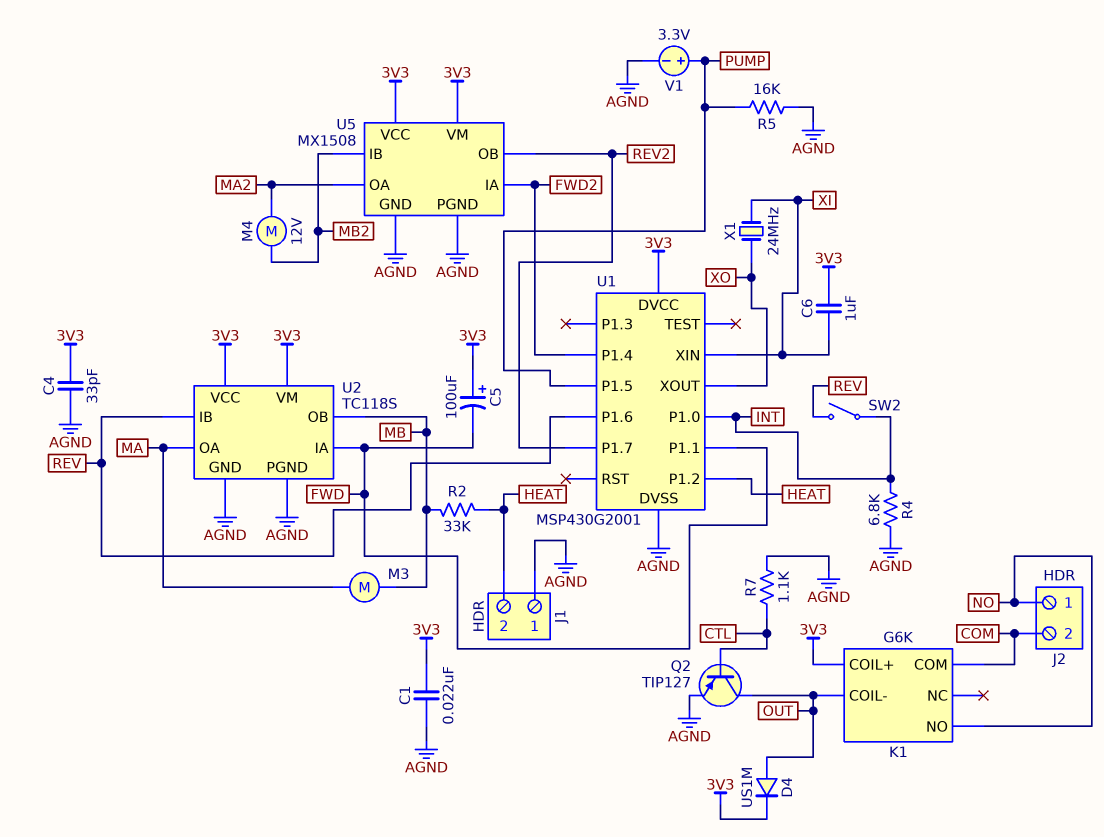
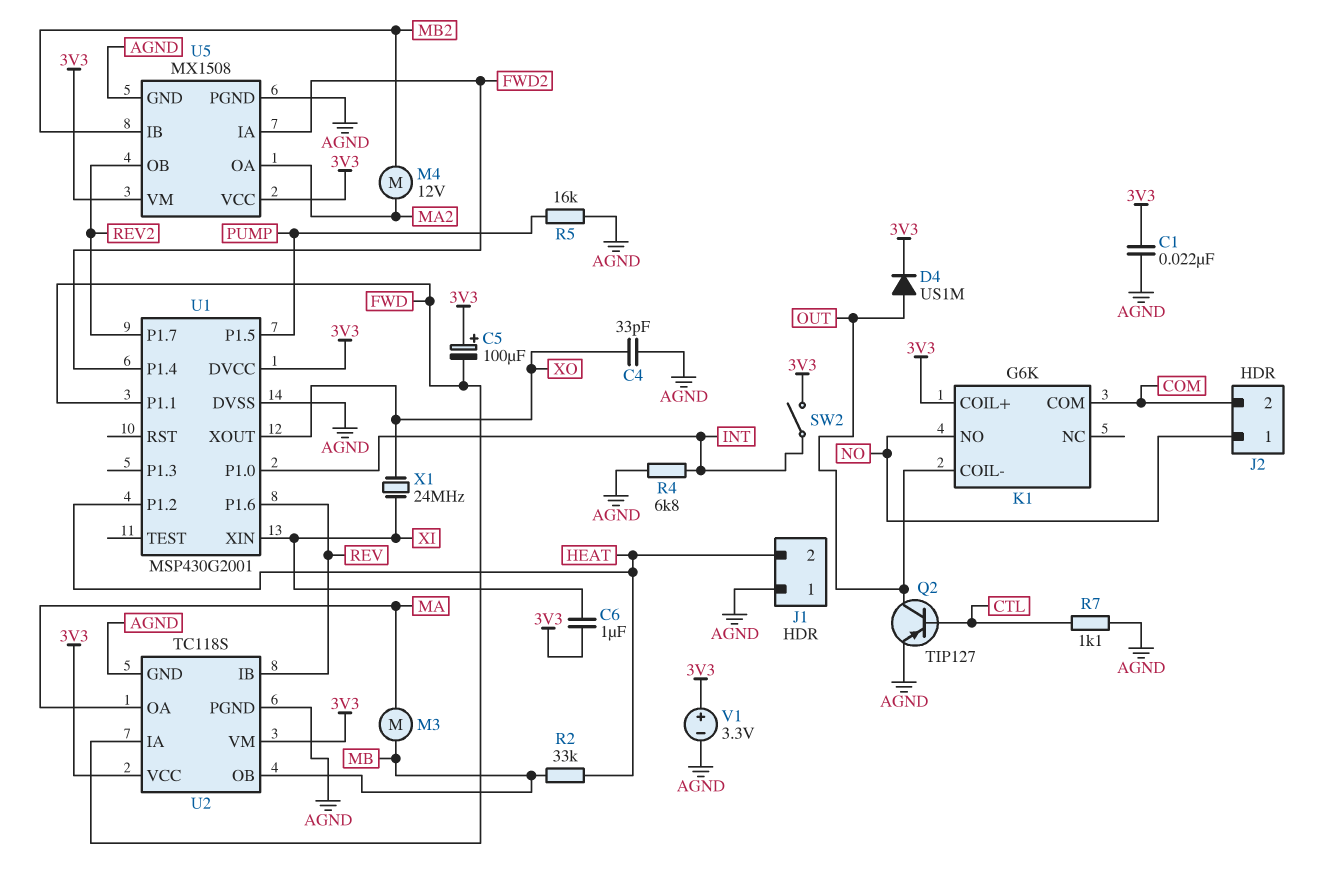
C4: 33pF (3V3, AGND) -> 33pF (AGND, XO)
SW2: switch (INT, REV) -> switch (3V3, INT)
V1: 3.3V (plus PUMP, minus AGND) -> 3.3V (plus 3V3, minus AGND)

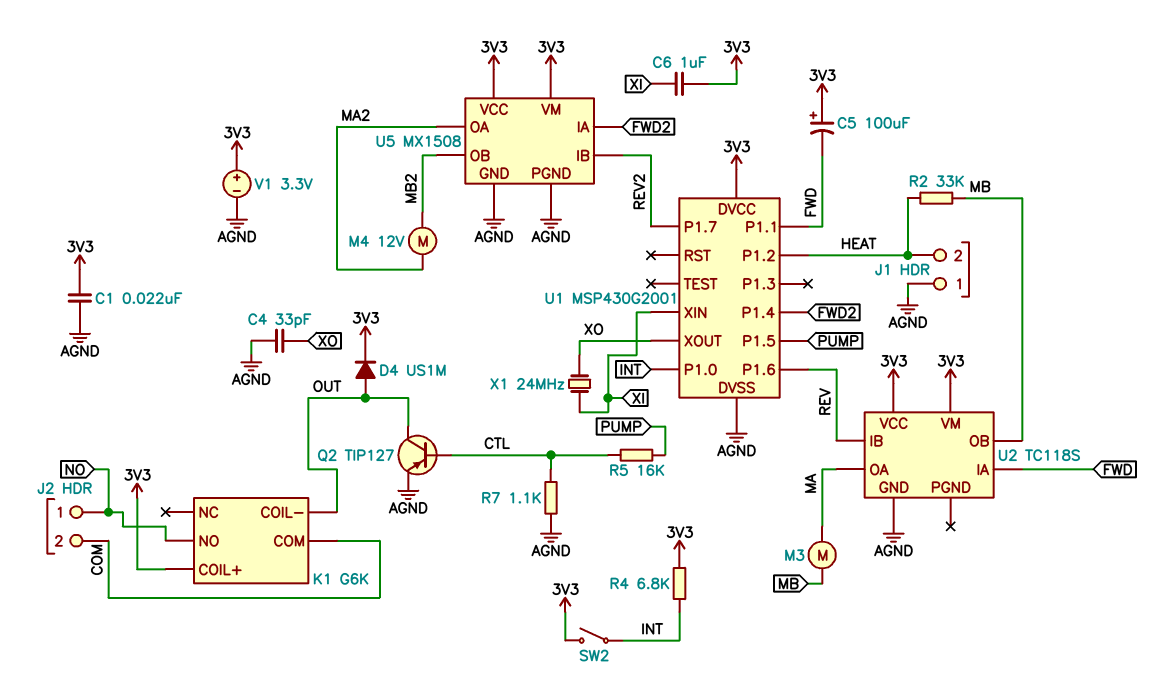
R4: 6.8k (AGND, INT) -> 6.8k (3V3, INT)
R5: 16k (AGND, PUMP) -> 16k (CTL, PUMP)
U2 pin PGND: AGND -> none
U5 pin IB: MB2 -> REV2
U5 pin OB: REV2 -> MB2

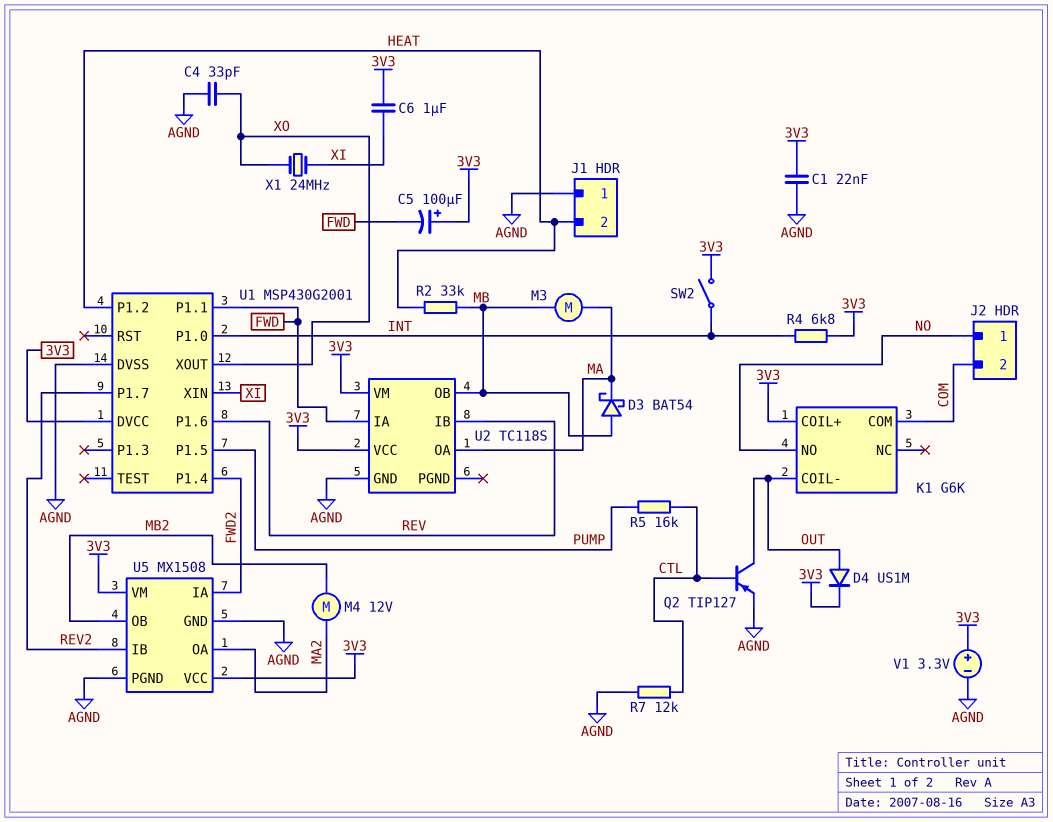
D3: none -> schottky BAT54 (A MB, K MA)
R7: 1.1k (AGND, CTL) -> 12k (AGND, CTL)

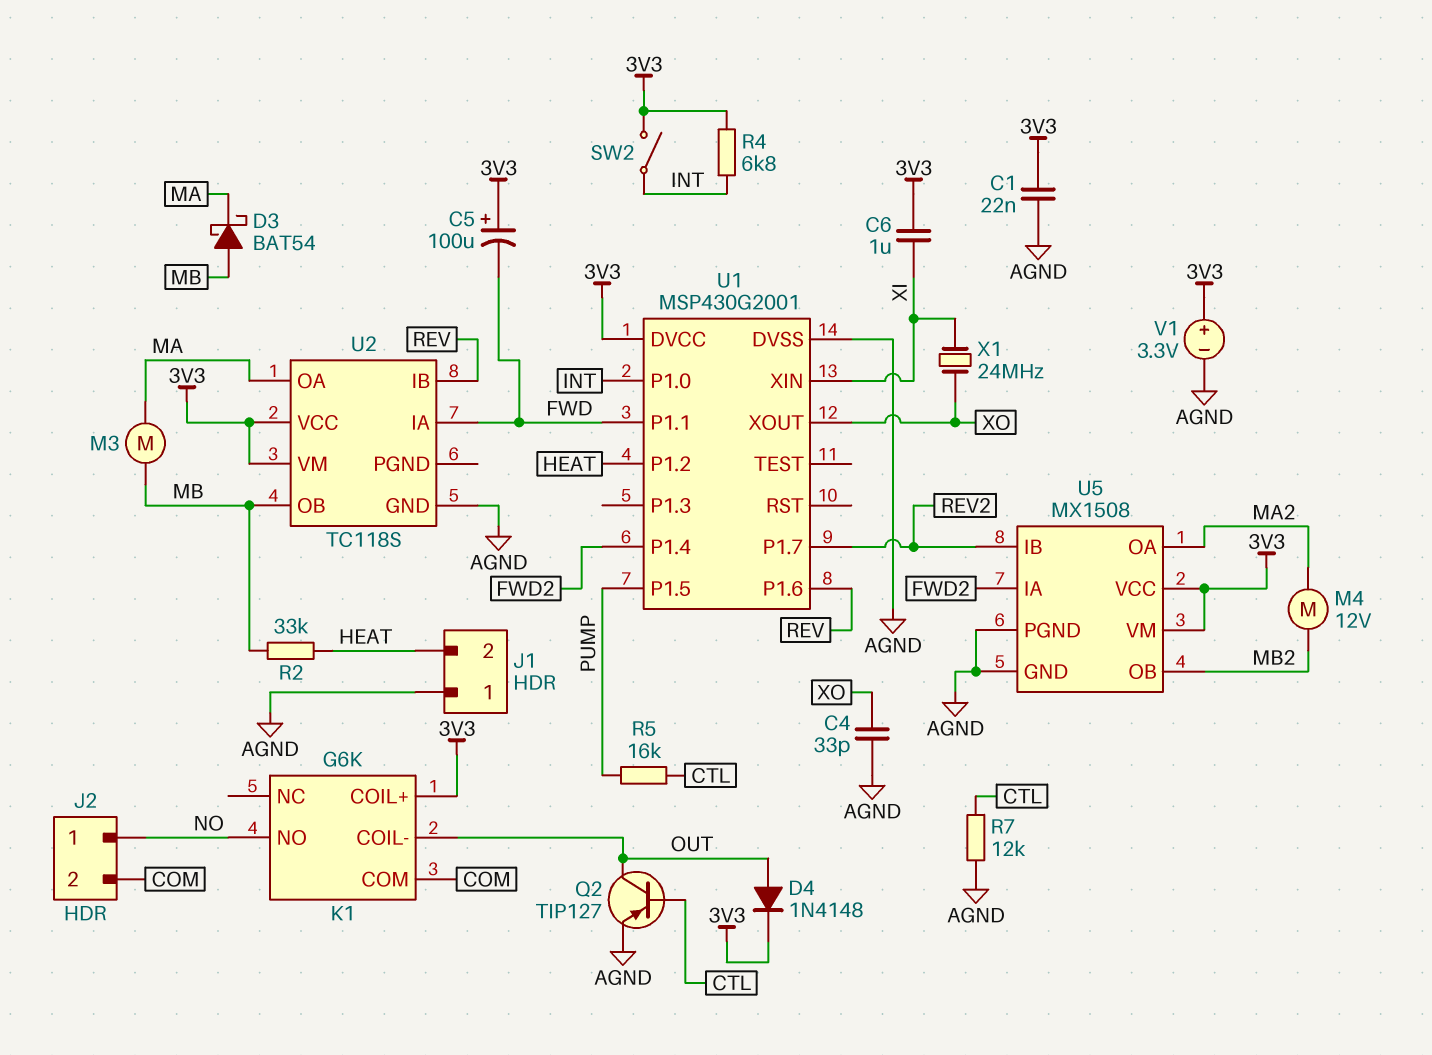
D4: diode US1M (A OUT, K 3V3) -> diode 1N4148 (A OUT, K 3V3)

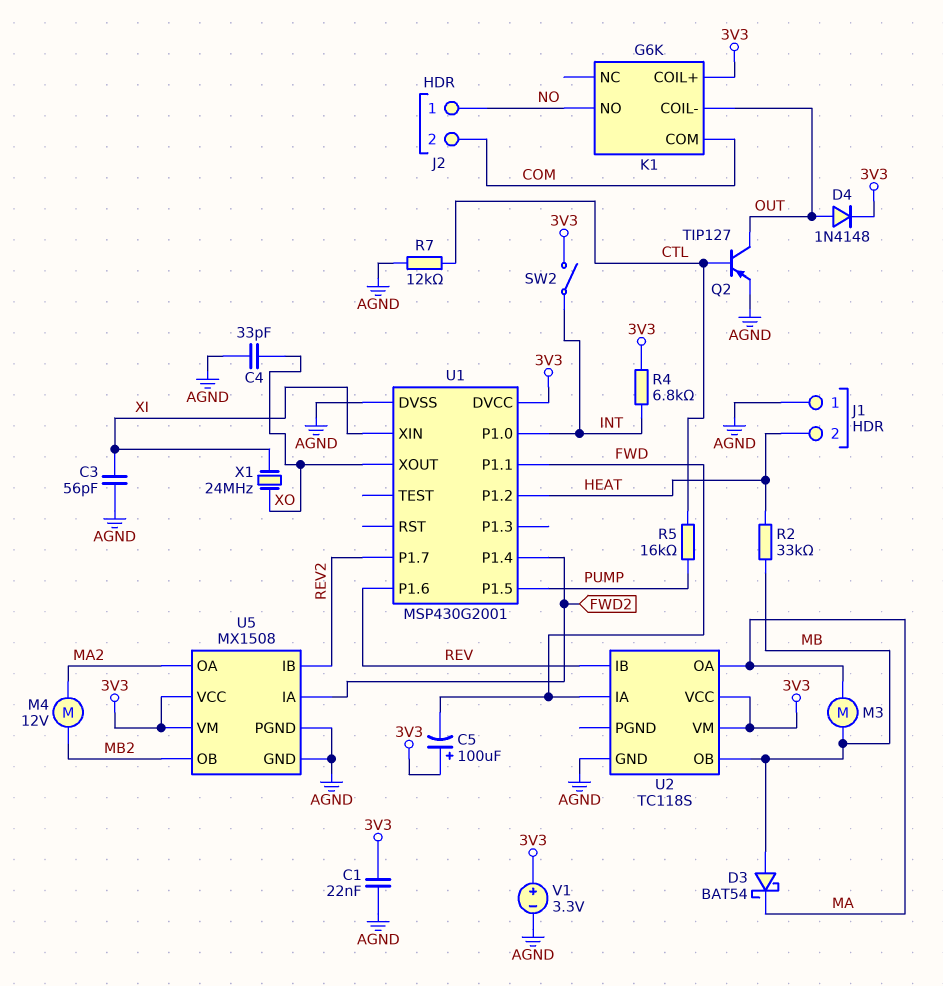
C3: none -> 56pF (AGND, XI)
C6: 1uF (3V3, XI) -> none

